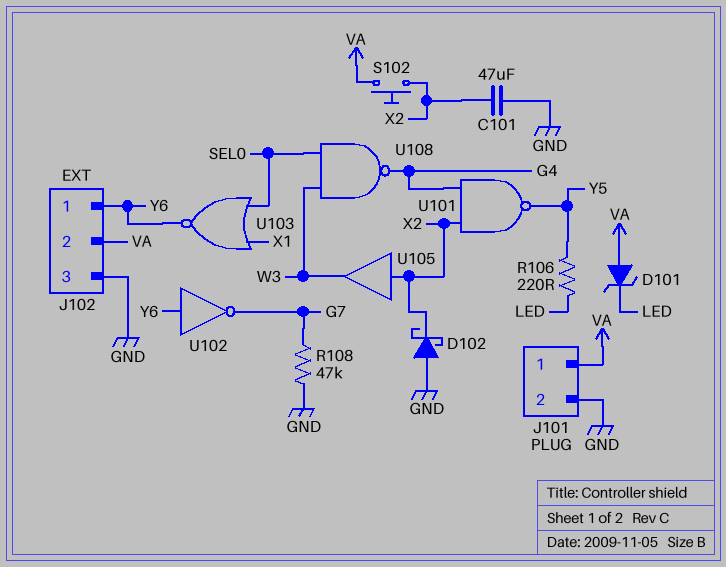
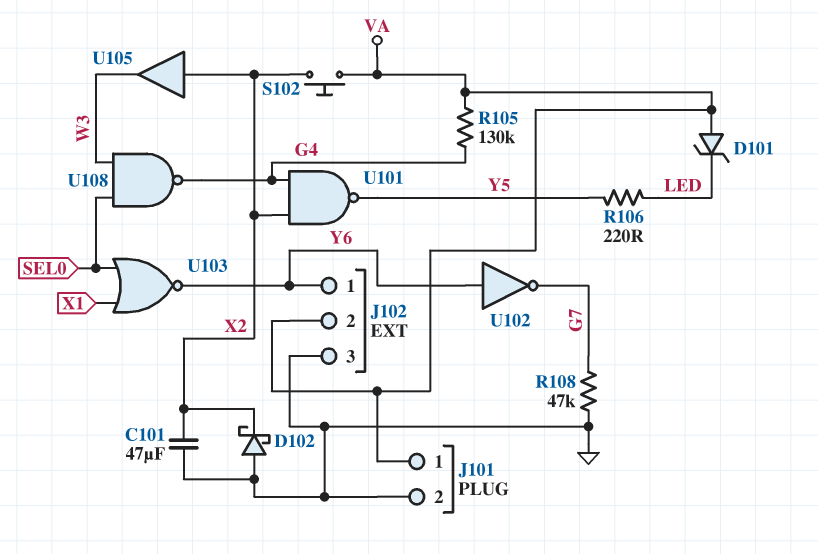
R105: none -> 130k (G4, VA)

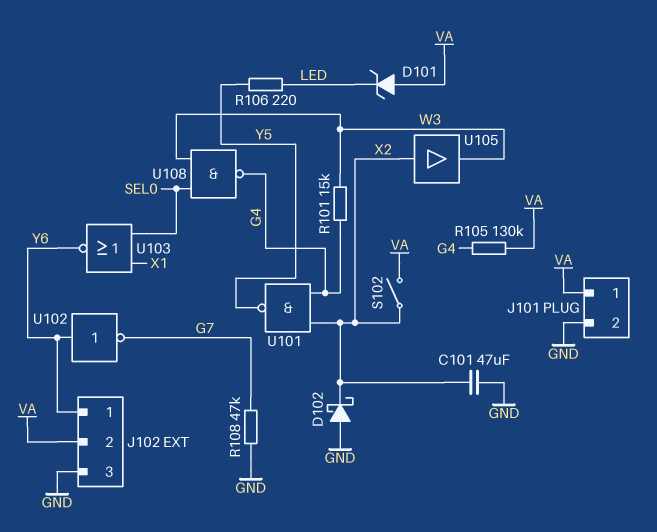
R101: none -> 15k (G4, W3)
S102: button (VA, X2) -> switch (VA, X2)

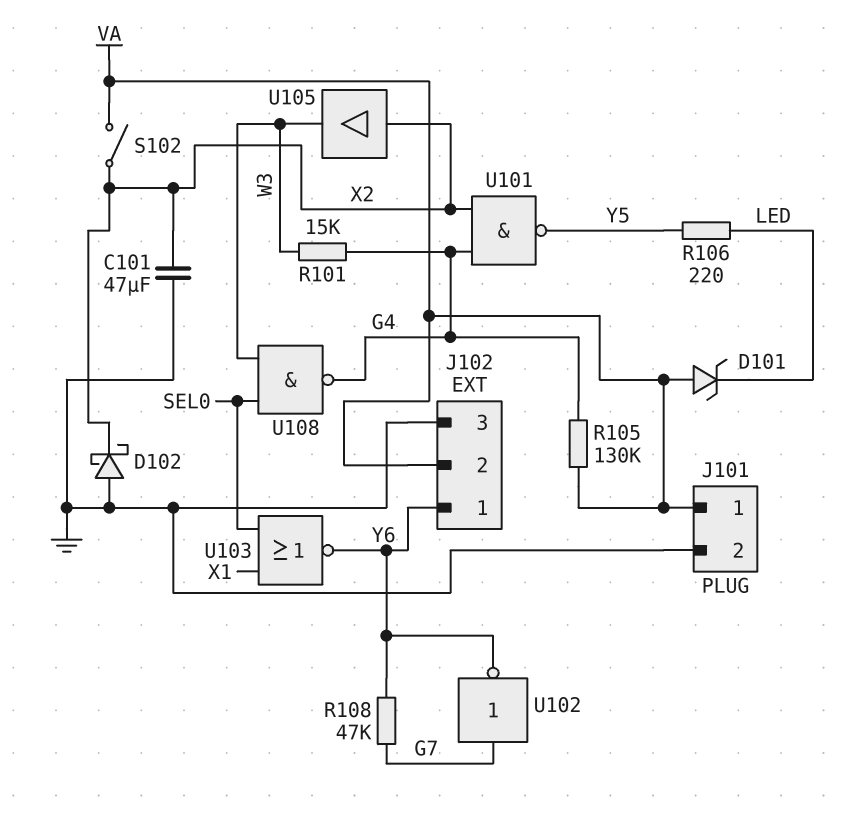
R108: 47k (G7, GND) -> 47k (G7, Y6)
U102: NOT (in Y6, out G7) -> NOT (in G7, out Y6)

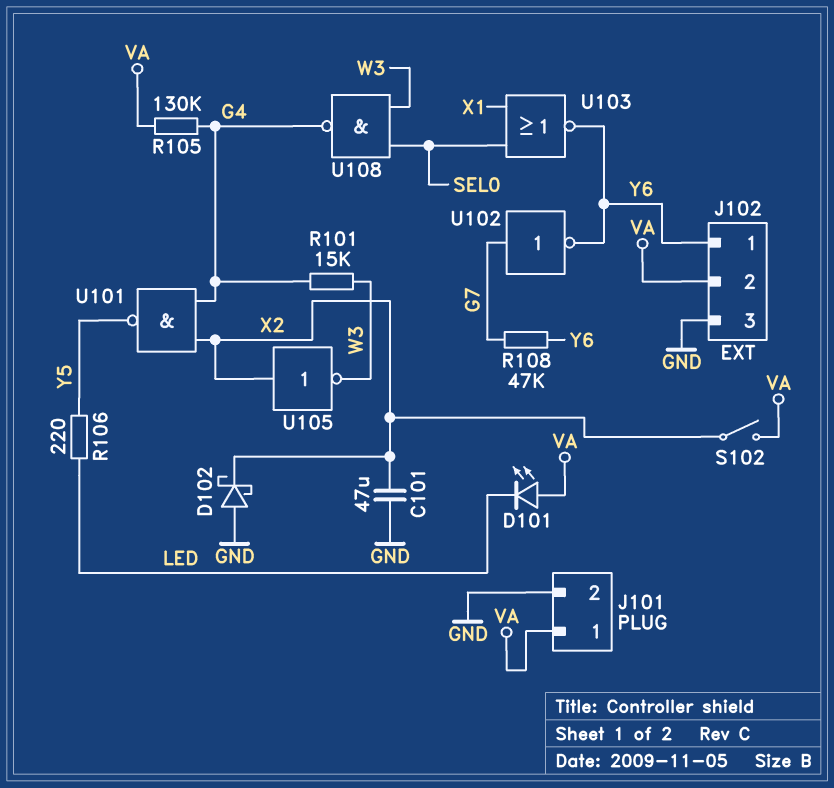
D101: zener (A VA, K LED) -> LED (A VA, K LED)
U105: buffer (in X2, out W3) -> NOT (in X2, out W3)

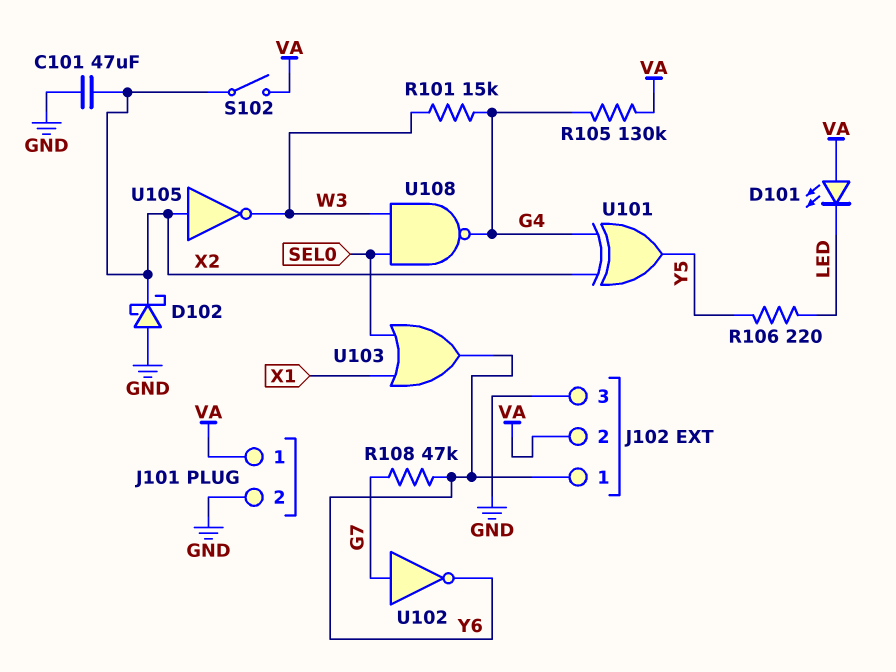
U101: NAND (in G4, in X2, out Y5) -> XOR (in G4, in X2, out Y5)
U103: NOR (in SEL0, in X1, out Y6) -> OR (in SEL0, in X1, out Y6)

